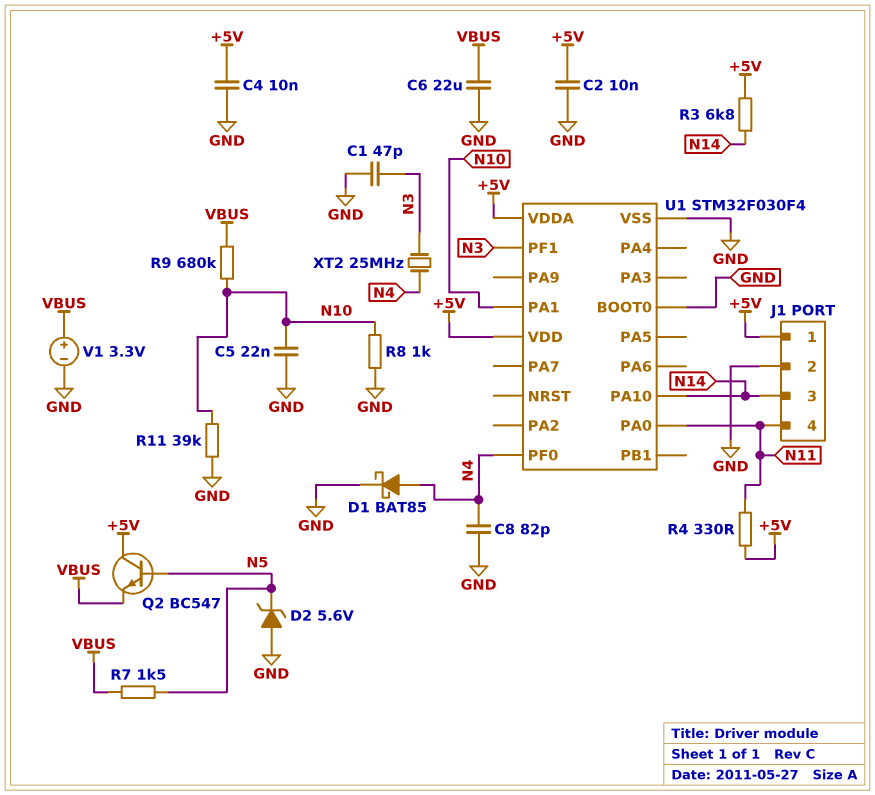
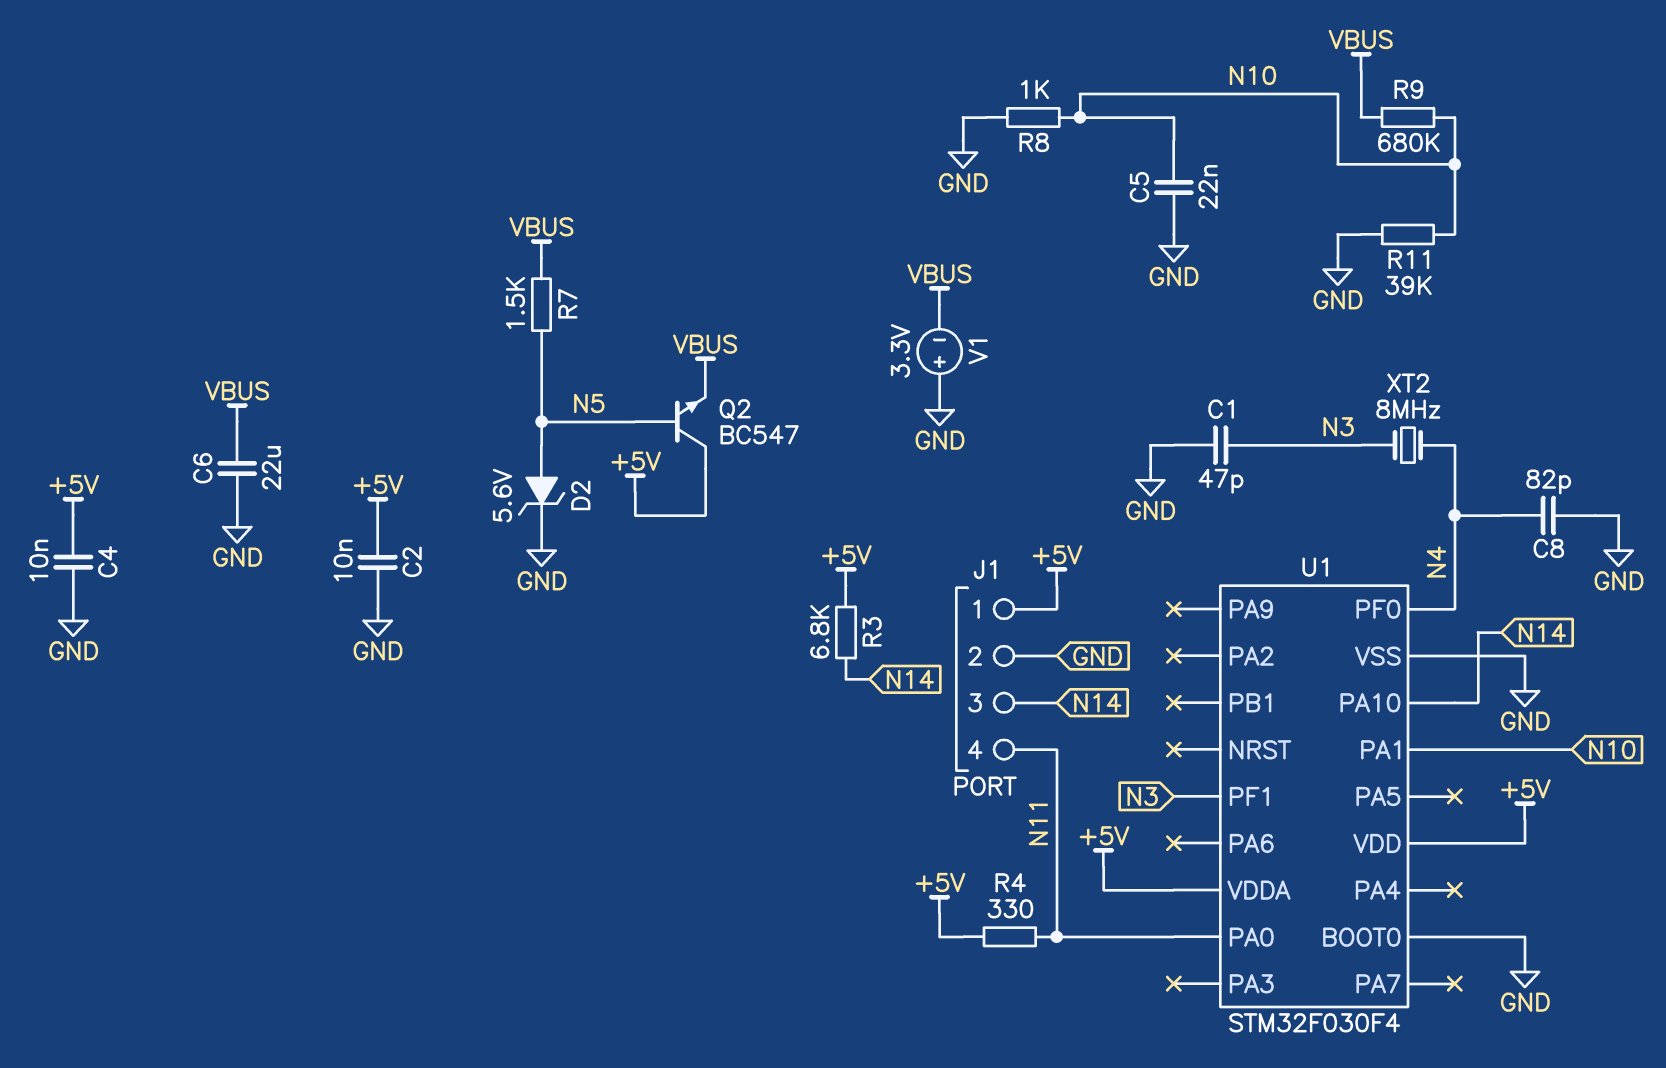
D1: schottky BAT85 (A N4, K GND) -> none
D2: zener 5.6V (A GND, K N5) -> zener 5.6V (A N5, K GND)
V1: 3.3V (plus VBUS, minus GND) -> 3.3V (plus GND, minus VBUS)
XT2: 25MHz (N3, N4) -> 8MHz (N3, N4)

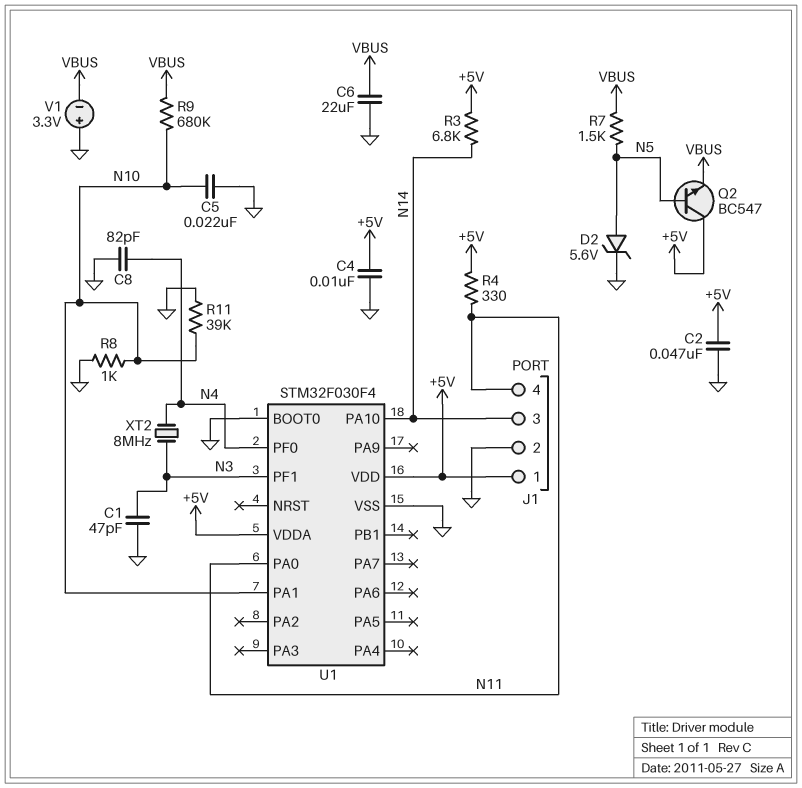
C2: 10nF (+5V, GND) -> 47nF (+5V, GND)

